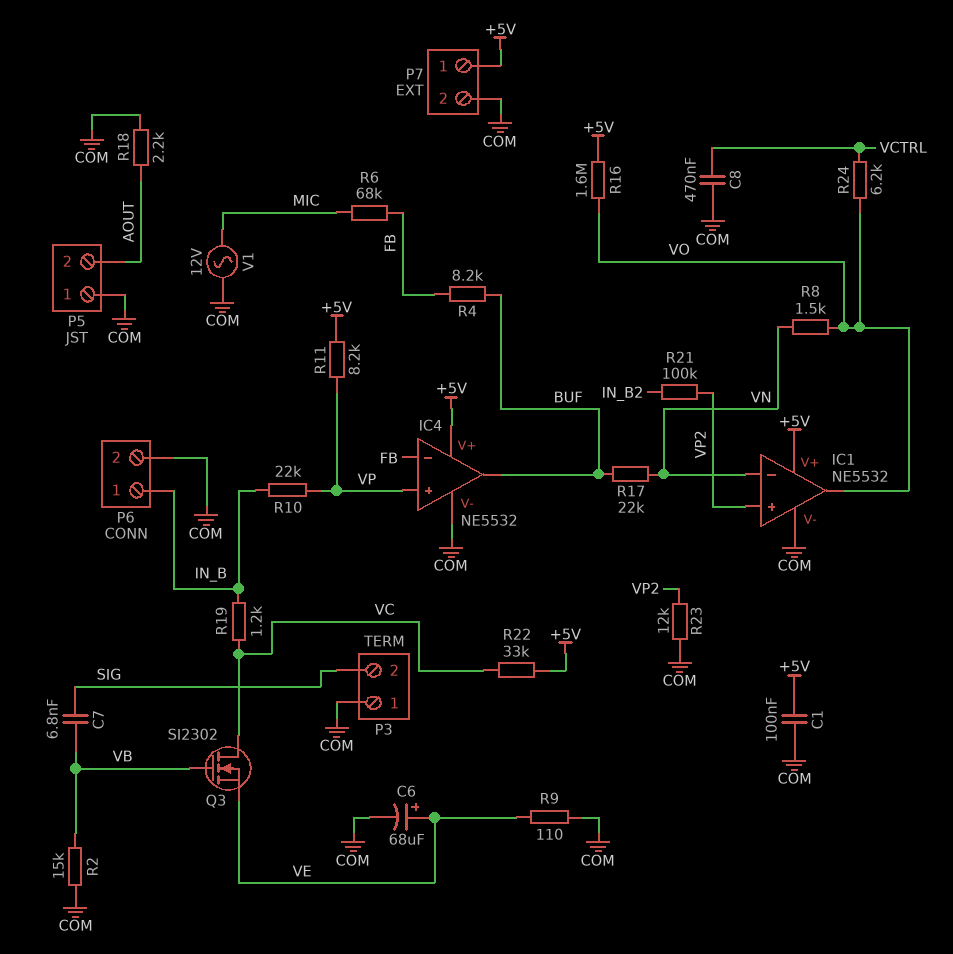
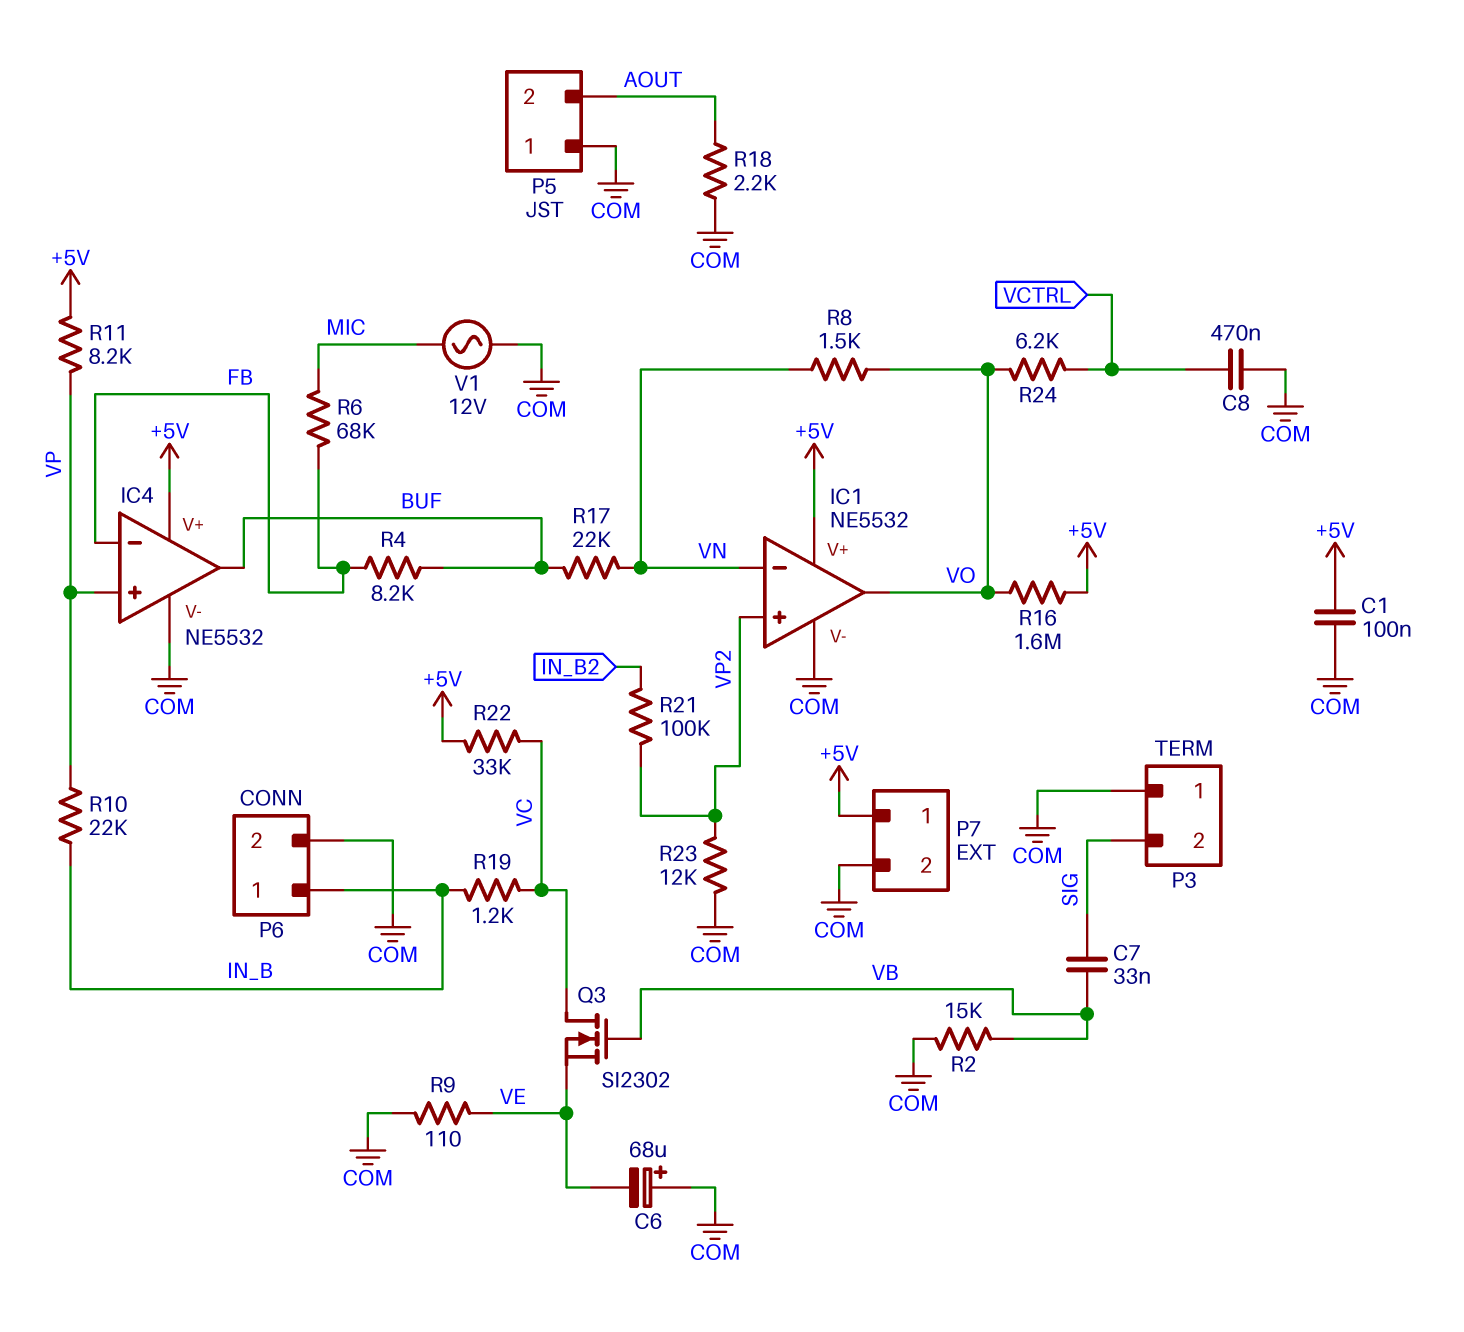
C6: 68uF (plus VE, minus COM) -> 68uF (plus COM, minus VE)
C7: 6.8nF (SIG, VB) -> 33nF (SIG, VB)

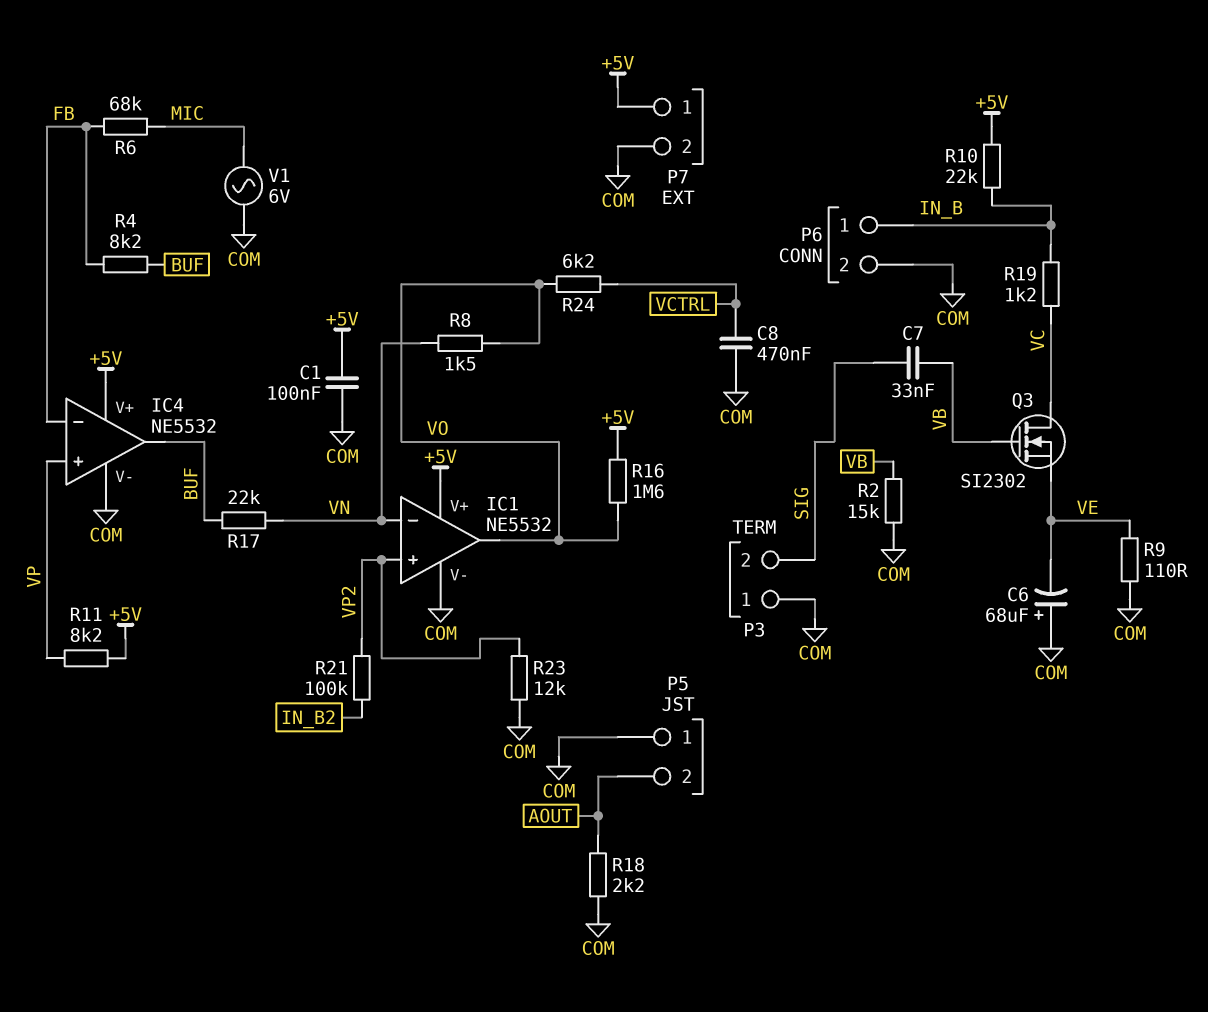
R10: 22k (IN_B, VP) -> 22k (+5V, IN_B)
R22: 33k (+5V, VC) -> none
V1: AC 12V (COM, MIC) -> AC 6V (COM, MIC)

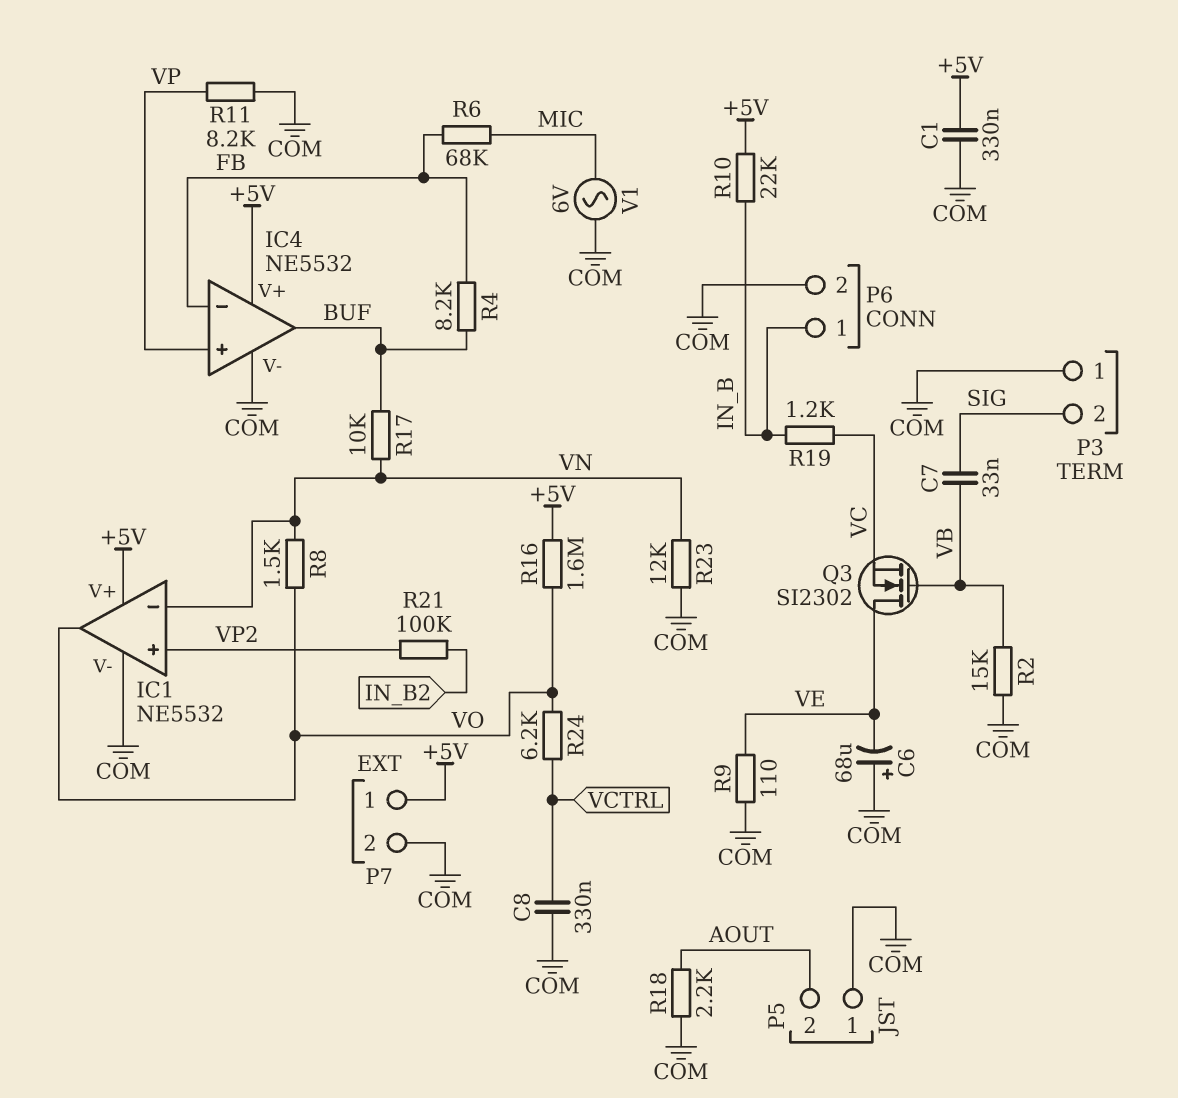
C1: 100nF (+5V, COM) -> 330nF (+5V, COM)
C8: 470nF (COM, VCTRL) -> 330nF (COM, VCTRL)
Q3: NMOS SI2302 (G VB, D VC, S VE) -> NMOS SI2302 (G VB, D VE, S VC)
R11: 8.2k (+5V, VP) -> 8.2k (COM, VP)
R17: 22k (BUF, VN) -> 10k (BUF, VN)
R23: 12k (COM, VP2) -> 12k (COM, VN)

